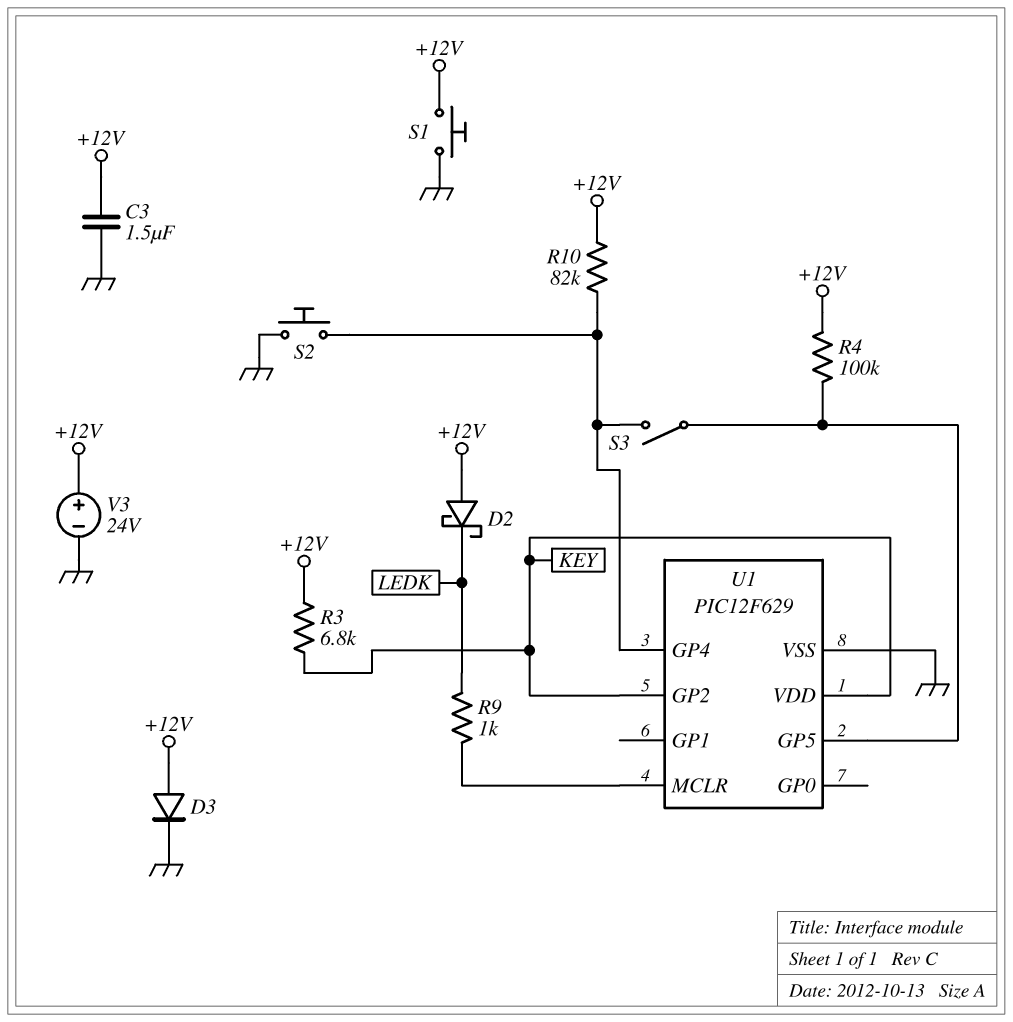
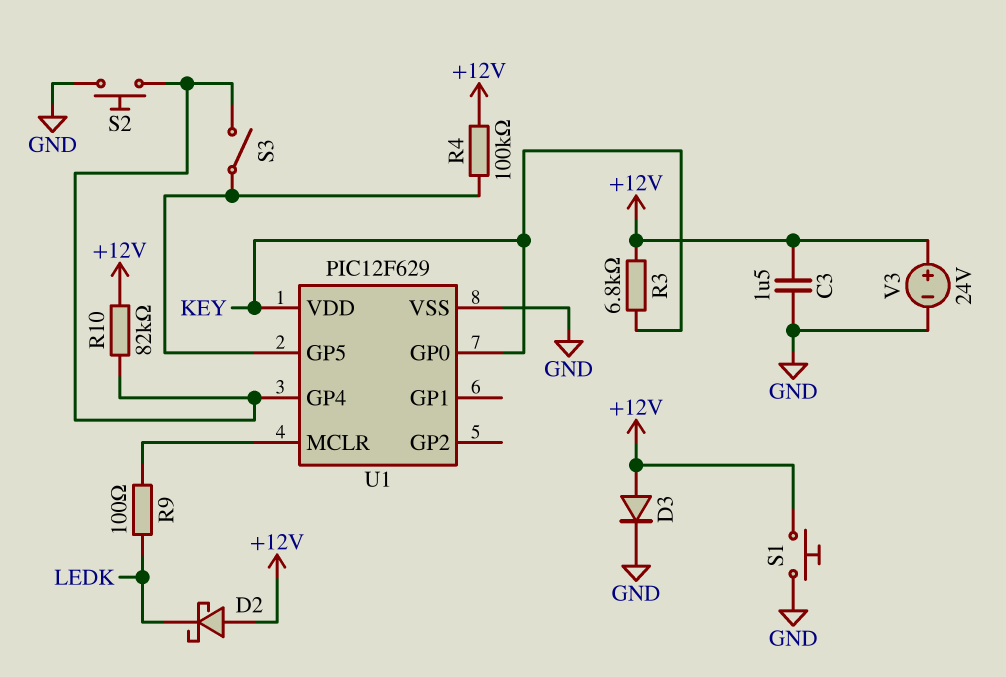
R9: 1k (LEDK, U1/MCLR) -> 100 (LEDK, U1/MCLR)
U1 pin GP0: none -> KEY
U1 pin GP2: KEY -> none

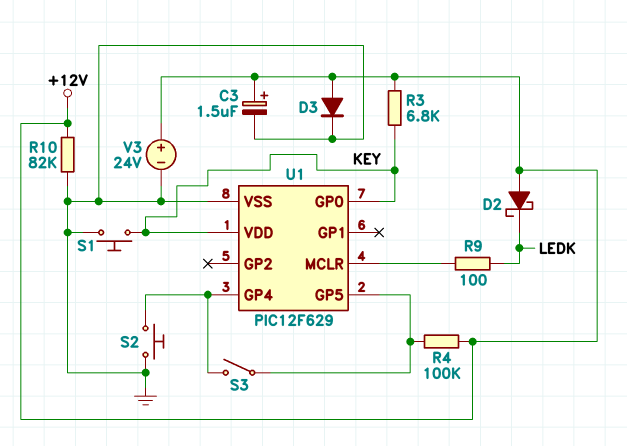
C3: 1.5uF (+12V, GND) -> 1.5uF (plus +12V, minus GND)
R10: 82k (+12V, U1/GP4) -> 82k (+12V, GND)
S1: button (+12V, GND) -> button (GND, KEY)

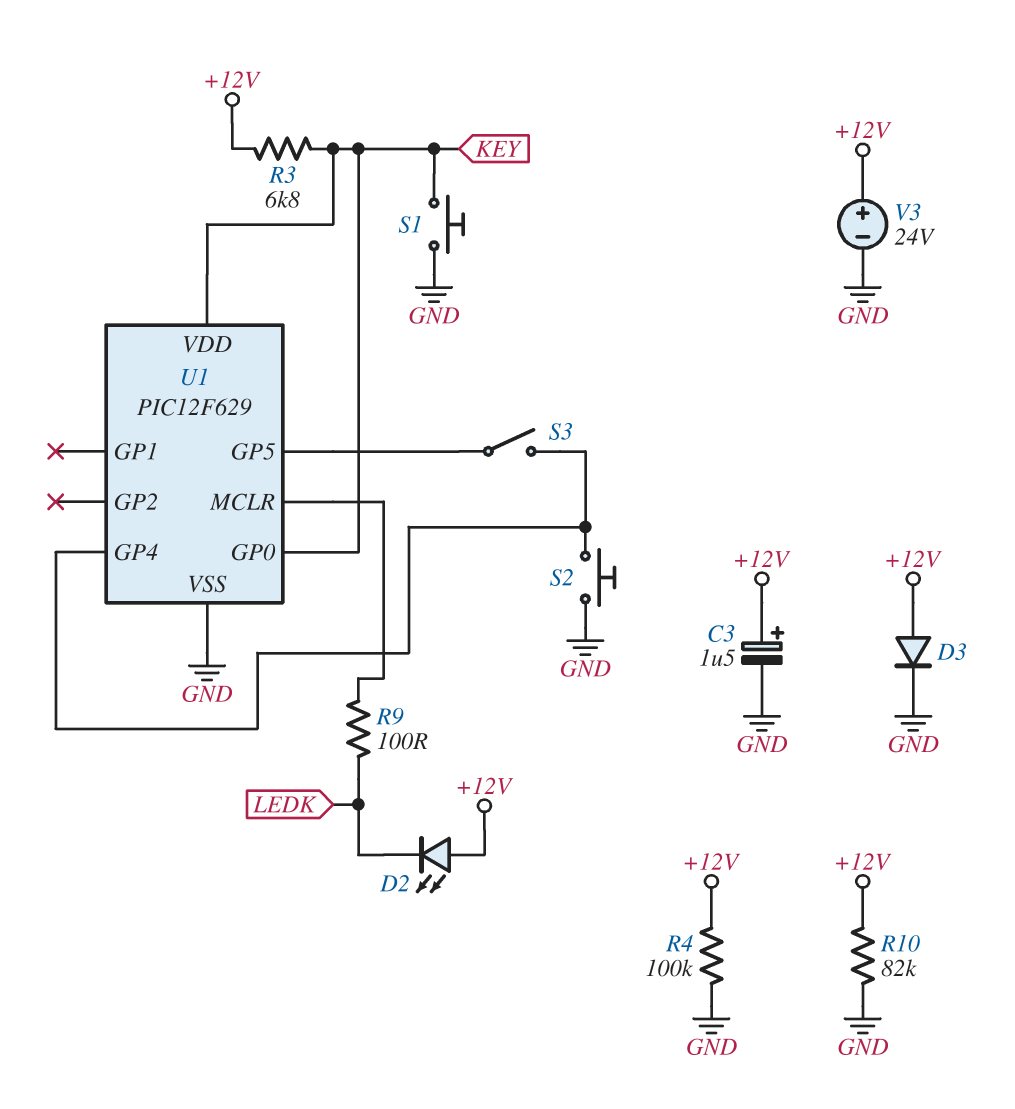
D2: schottky (A +12V, K LEDK) -> LED (A +12V, K LEDK)
R4: 100k (+12V, U1/GP5) -> 100k (+12V, GND)

